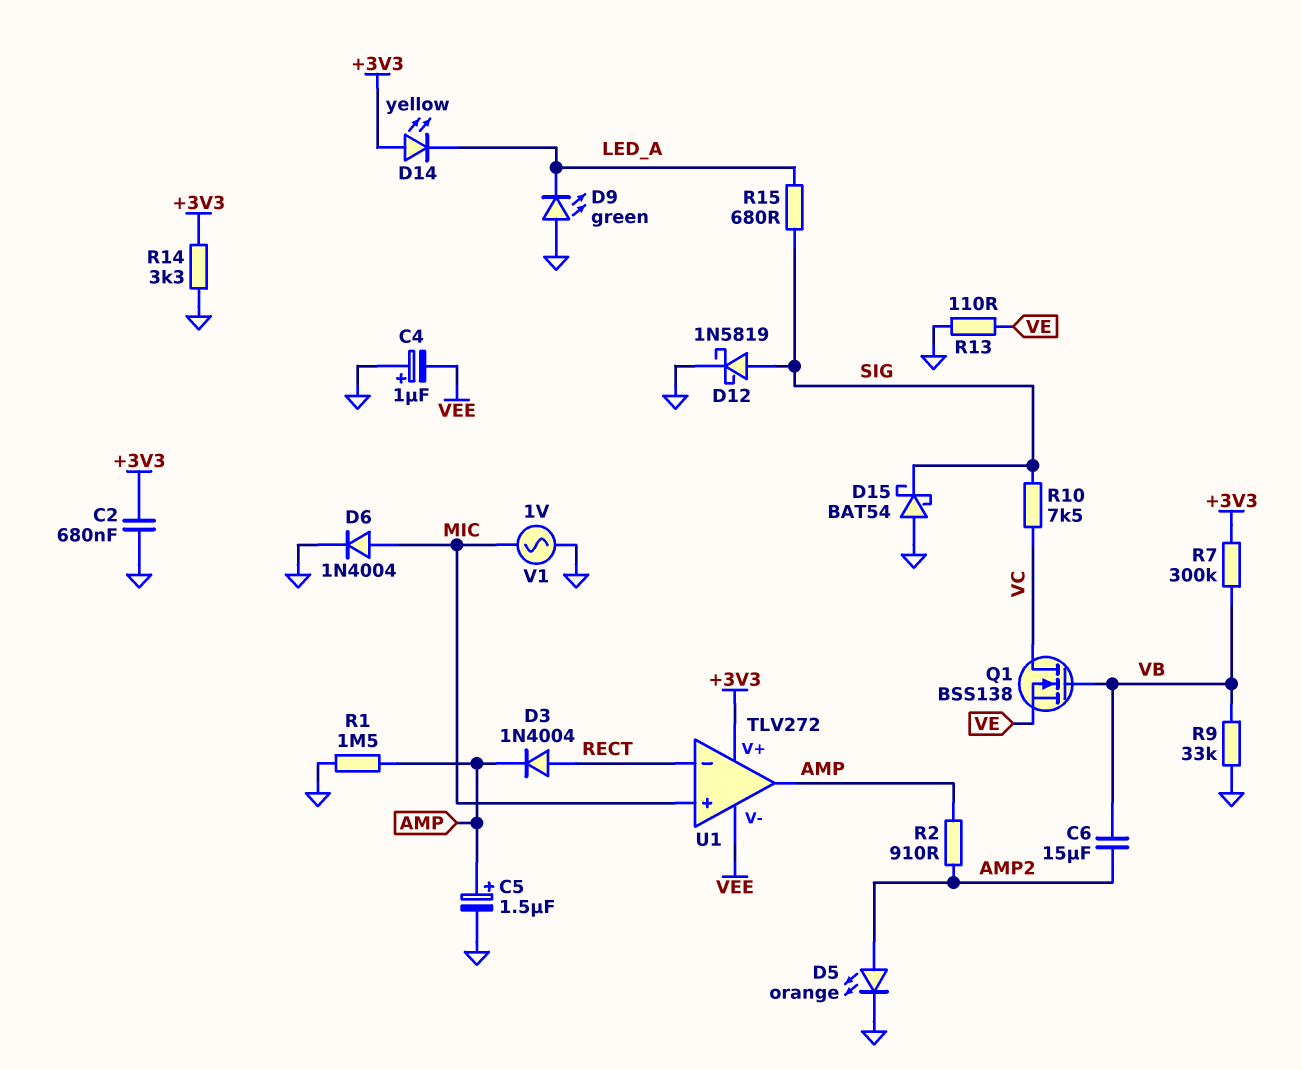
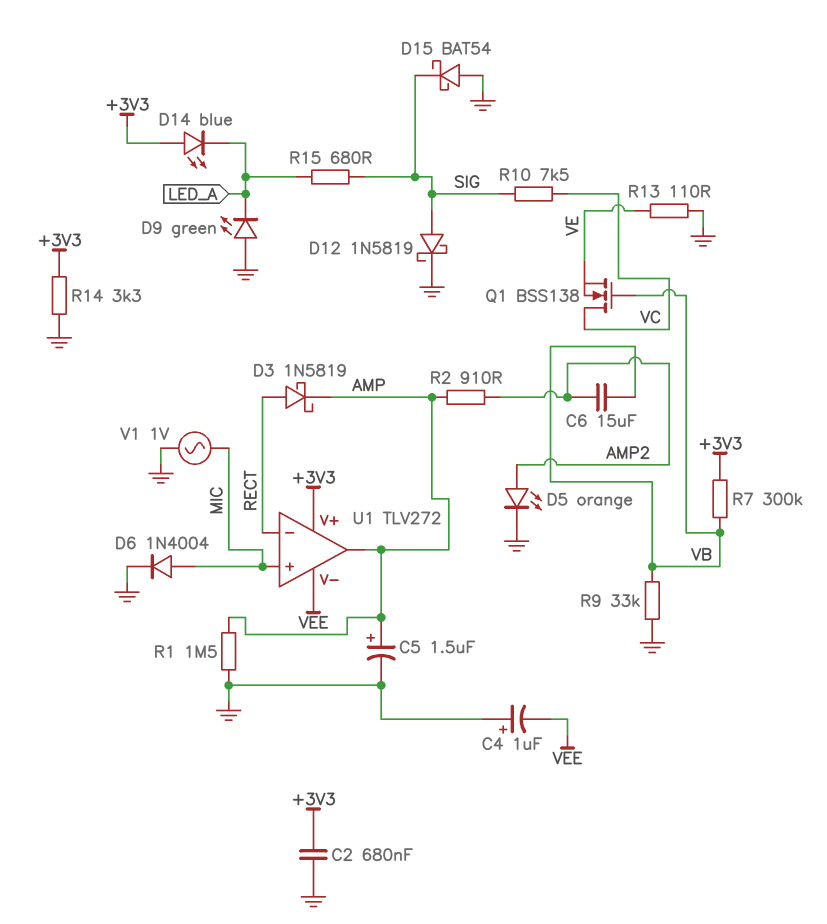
D3: diode 1N4004 (A RECT, K AMP) -> schottky 1N5819 (A RECT, K AMP)
D14: LED yellow (A +3V3, K LED_A) -> LED blue (A +3V3, K LED_A)

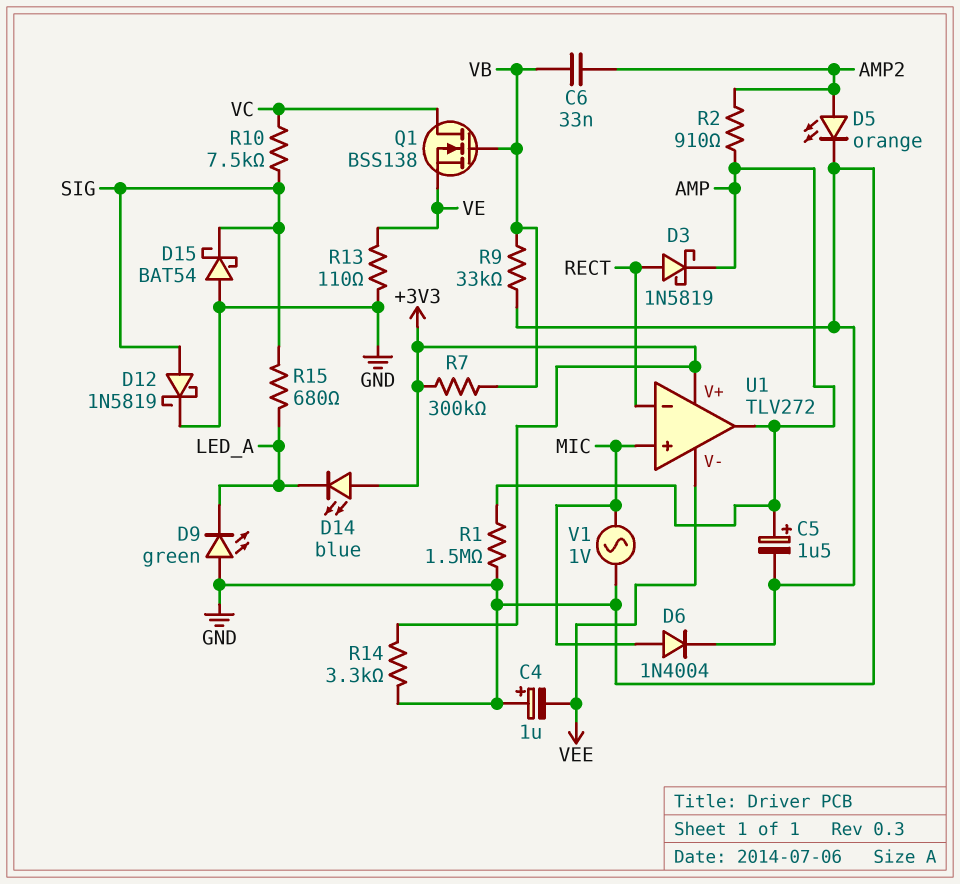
C2: 680nF (+3V3, GND) -> none
C6: 15uF (AMP2, VB) -> 33nF (AMP2, VB)

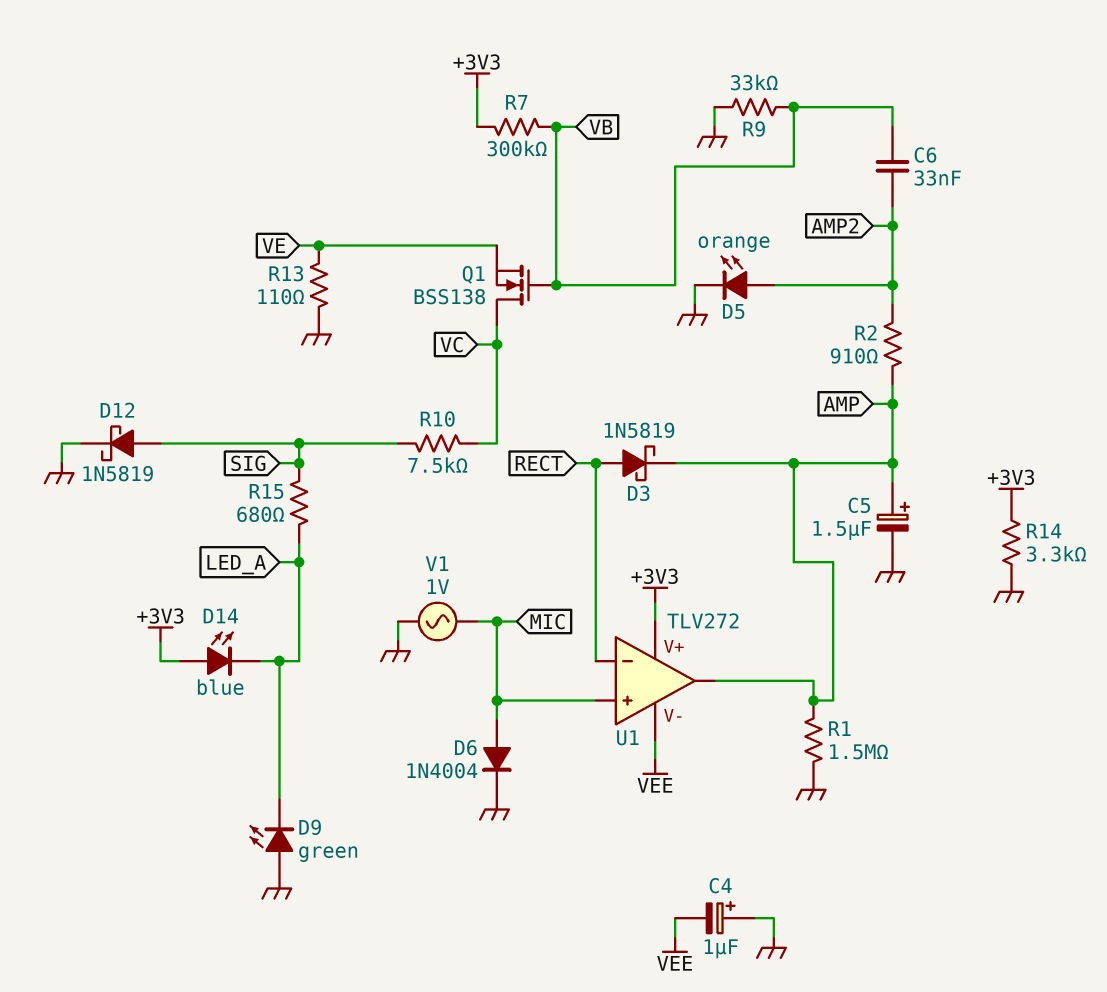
D15: schottky BAT54 (A GND, K SIG) -> none

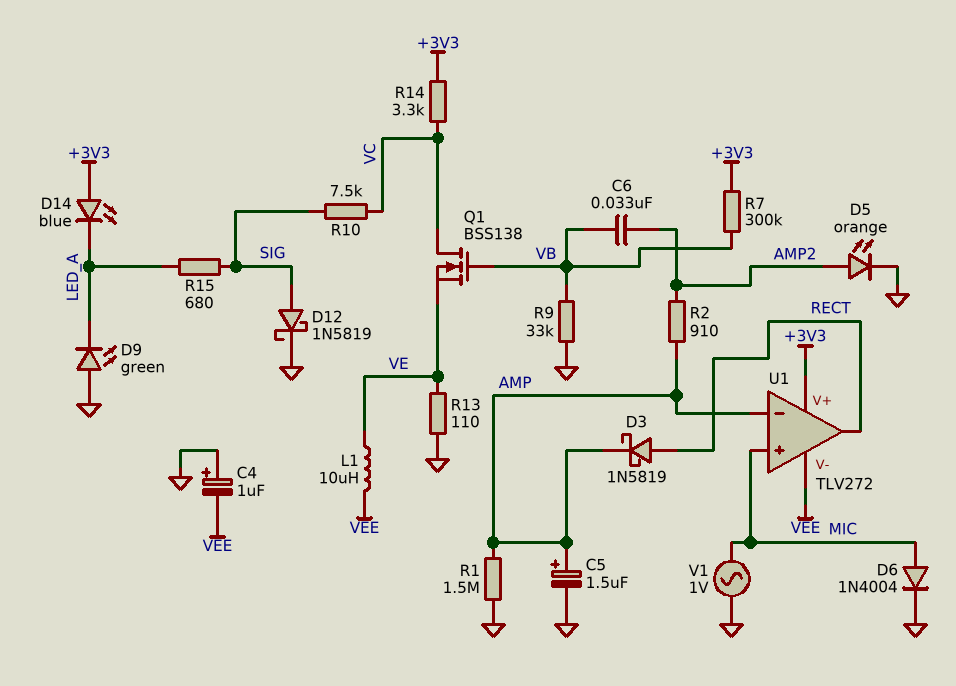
L1: none -> 10uH (VE, VEE)
R14: 3.3k (+3V3, GND) -> 3.3k (+3V3, VC)
U1 pin in-: RECT -> AMP
U1 pin out: AMP -> RECT

